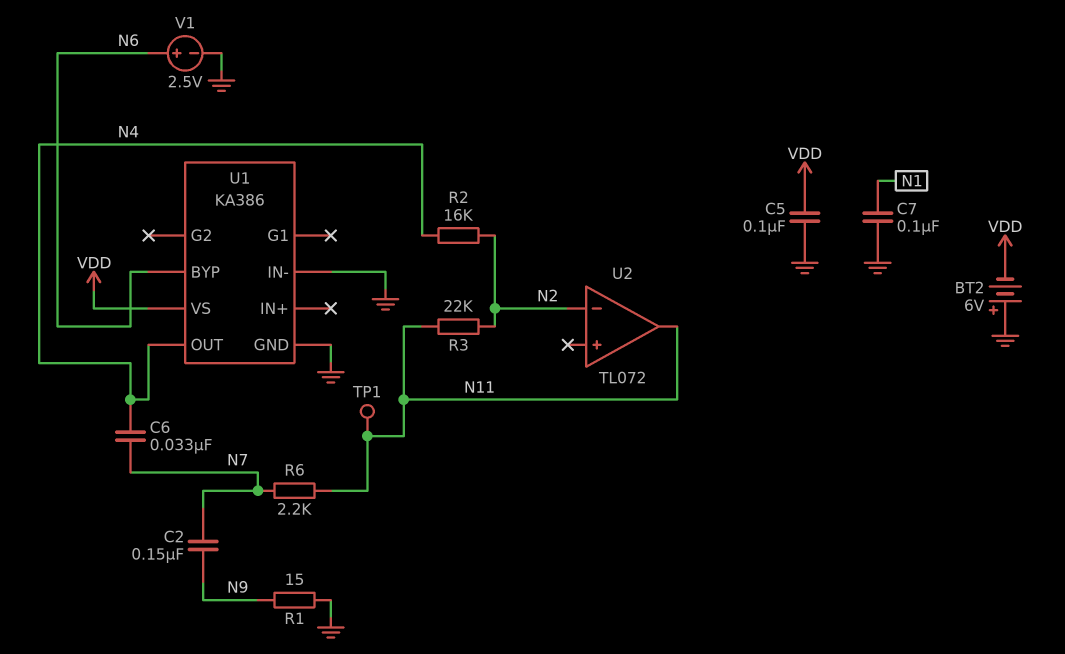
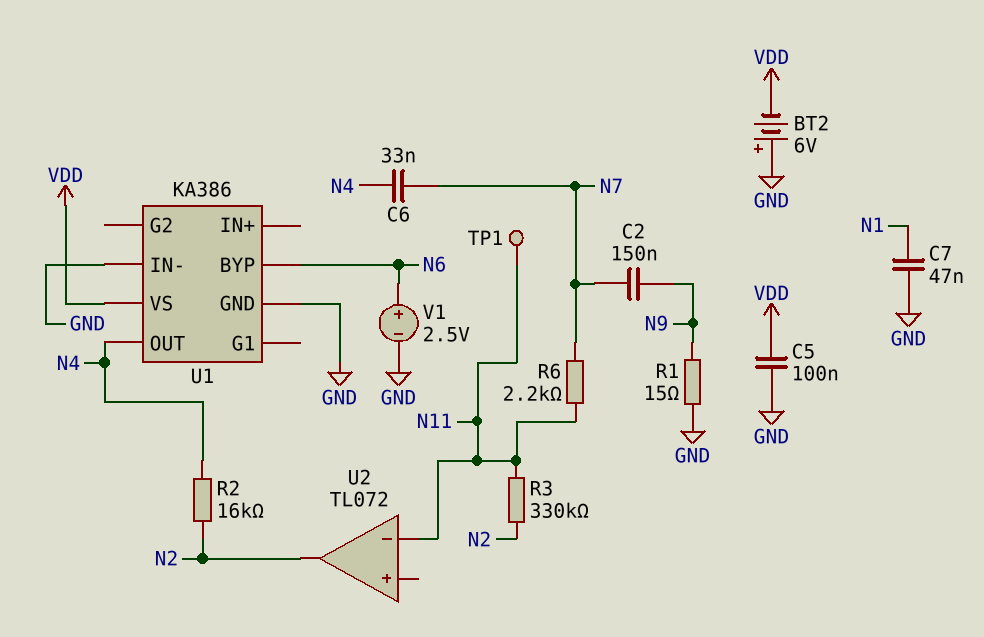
C7: 100nF (GND, N1) -> 47nF (GND, N1)
R3: 22k (N2, N11) -> 330k (N2, N11)
U2 pin in-: N2 -> N11
U2 pin out: N11 -> N2

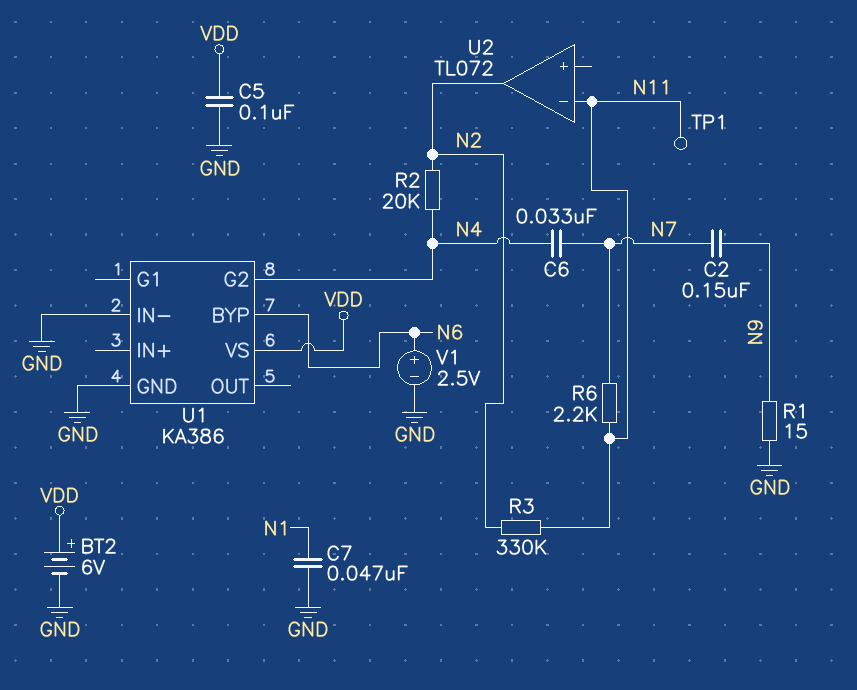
BT2: 6V (plus GND, minus VDD) -> 6V (plus VDD, minus GND)
R2: 16k (N2, N4) -> 20k (N2, N4)
U1 pin G2: none -> N4
U1 pin OUT: N4 -> none

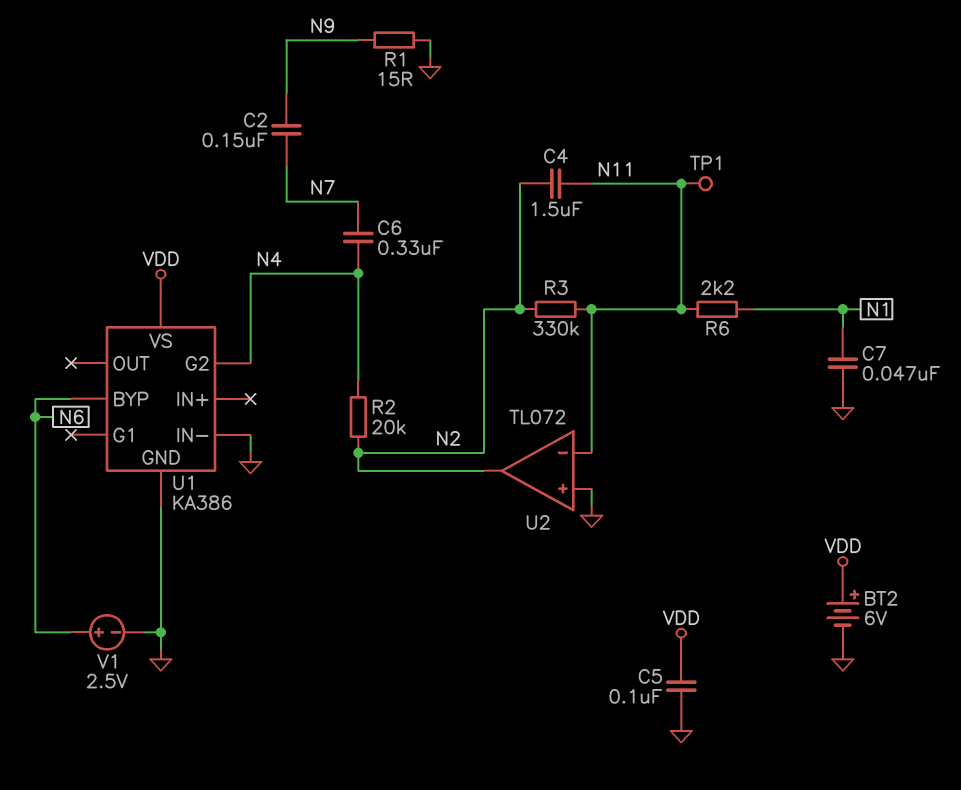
C4: none -> 1.5uF (N2, N11)
C6: 33nF (N4, N7) -> 330nF (N4, N7)
R6: 2.2k (N7, N11) -> 2.2k (N1, N11)
U2 pin in+: none -> GND

